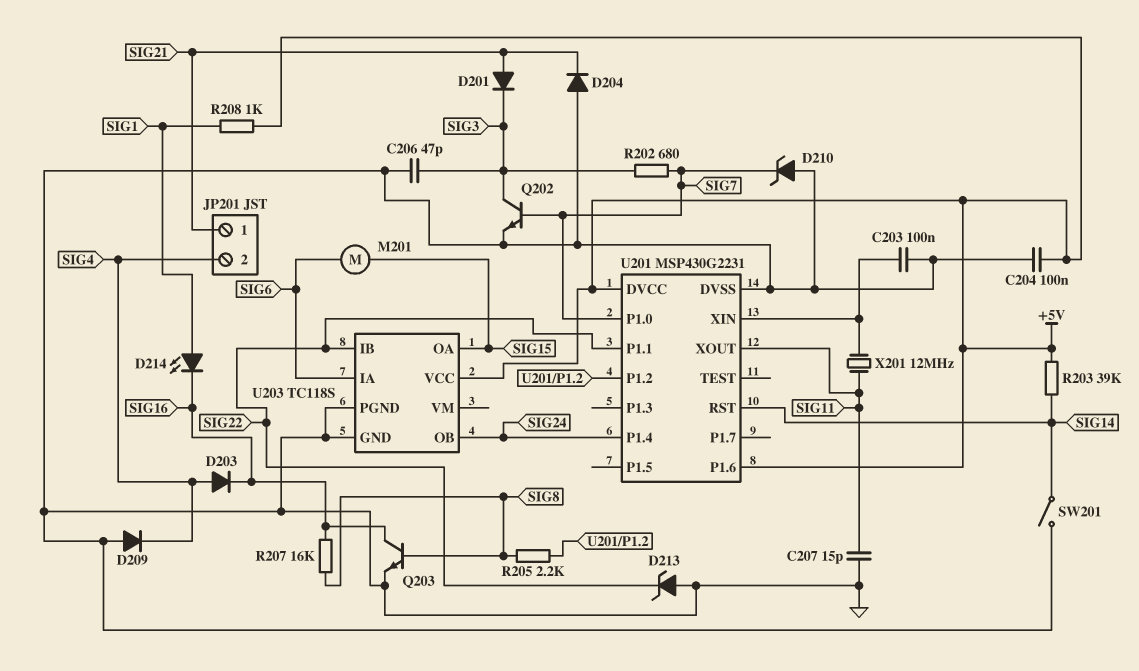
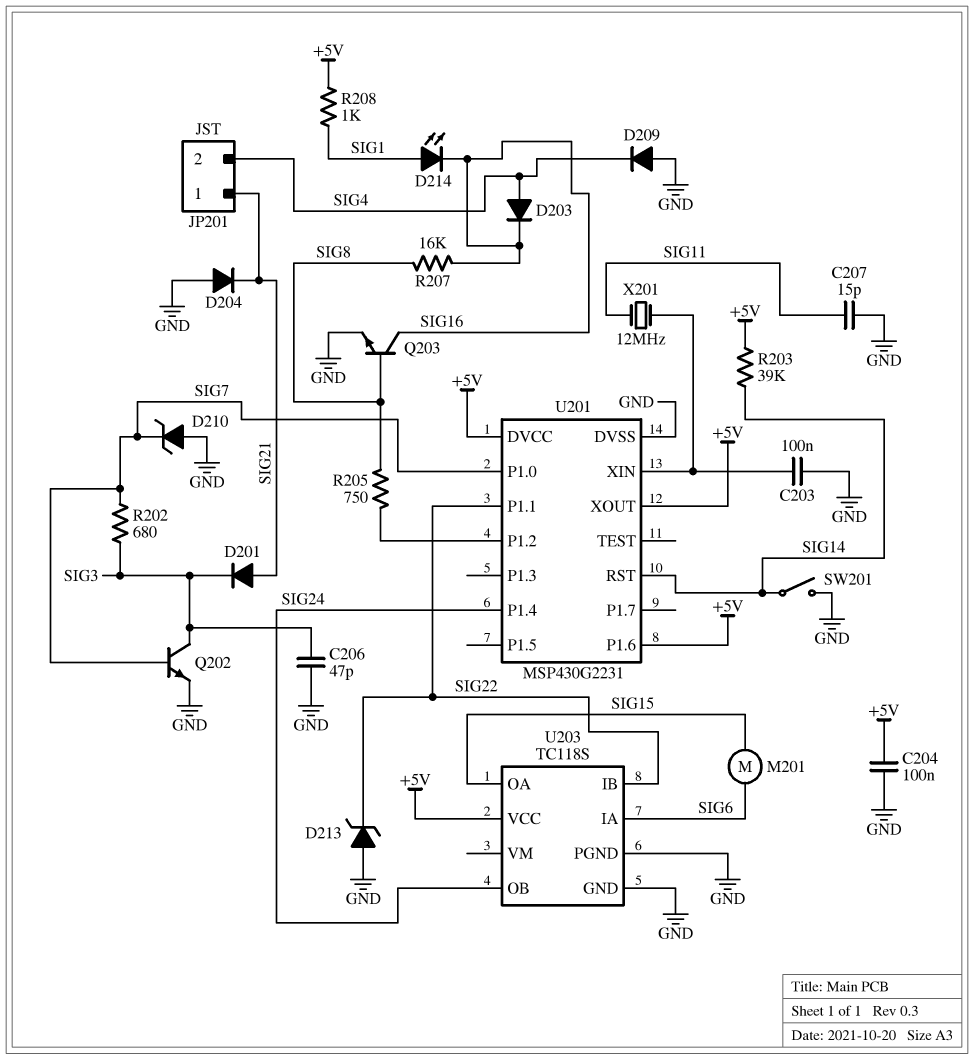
R205: 2.2k (SIG8, U201/P1.2) -> 750 (SIG8, U201/P1.2)
U201 pin XOUT: SIG11 -> +5V

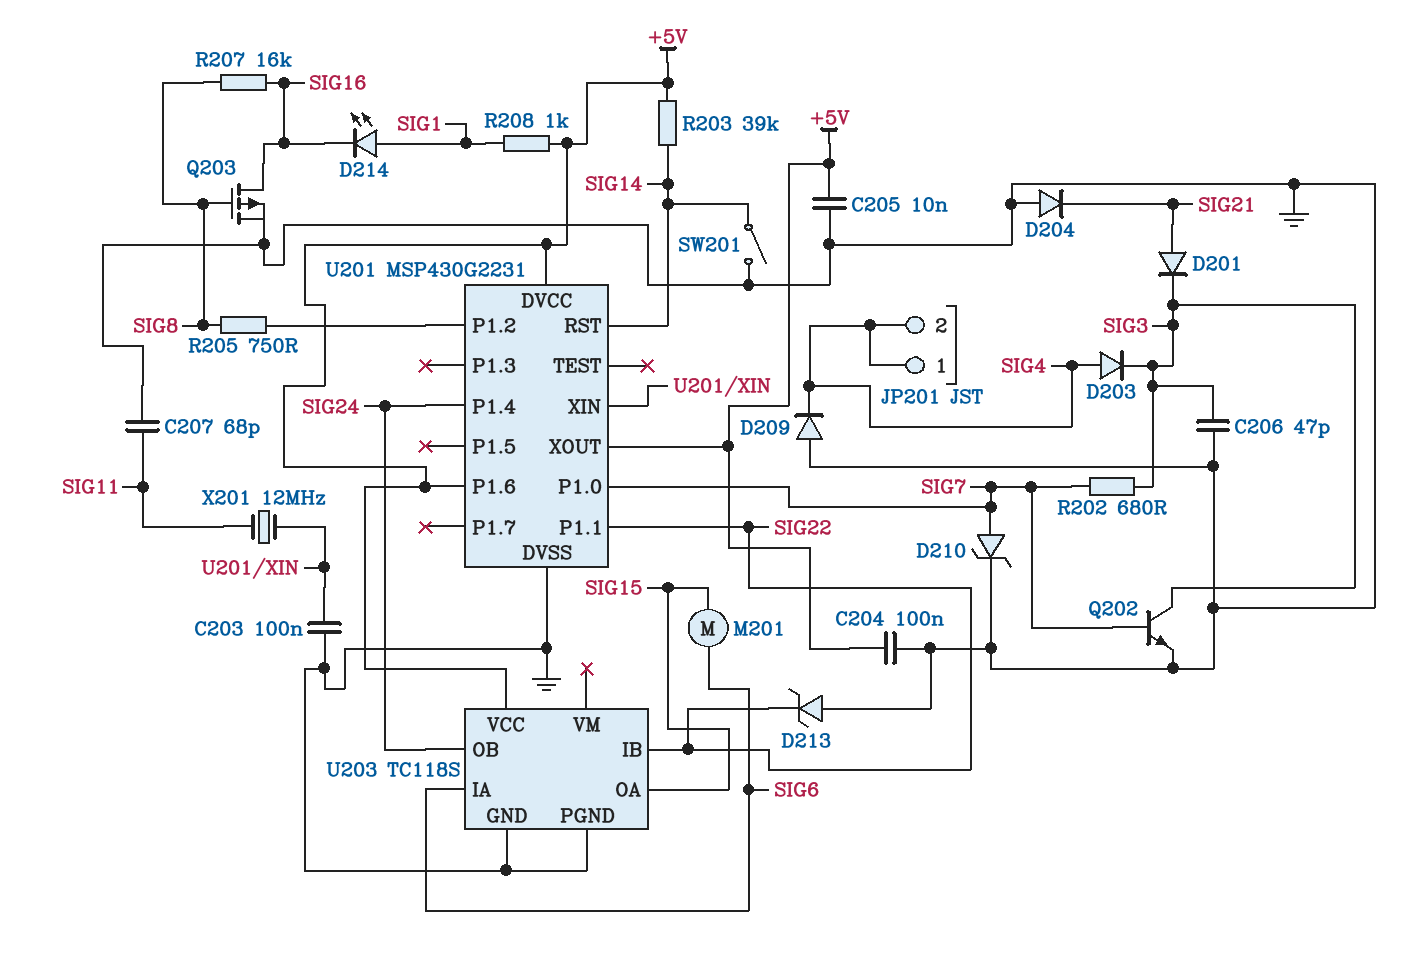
C205: none -> 10nF (+5V, GND)
C207: 15pF (GND, SIG11) -> 68pF (GND, SIG11)
D203: diode (A SIG4, K SIG16) -> diode (A SIG4, K SIG3)
D210: zener (A GND, K SIG7) -> zener (A SIG7, K GND)
JP201 pin 1: SIG21 -> SIG4
Q203: NPN (B SIG8, C SIG16, E GND) -> PMOS (G SIG8, D SIG16, S GND)

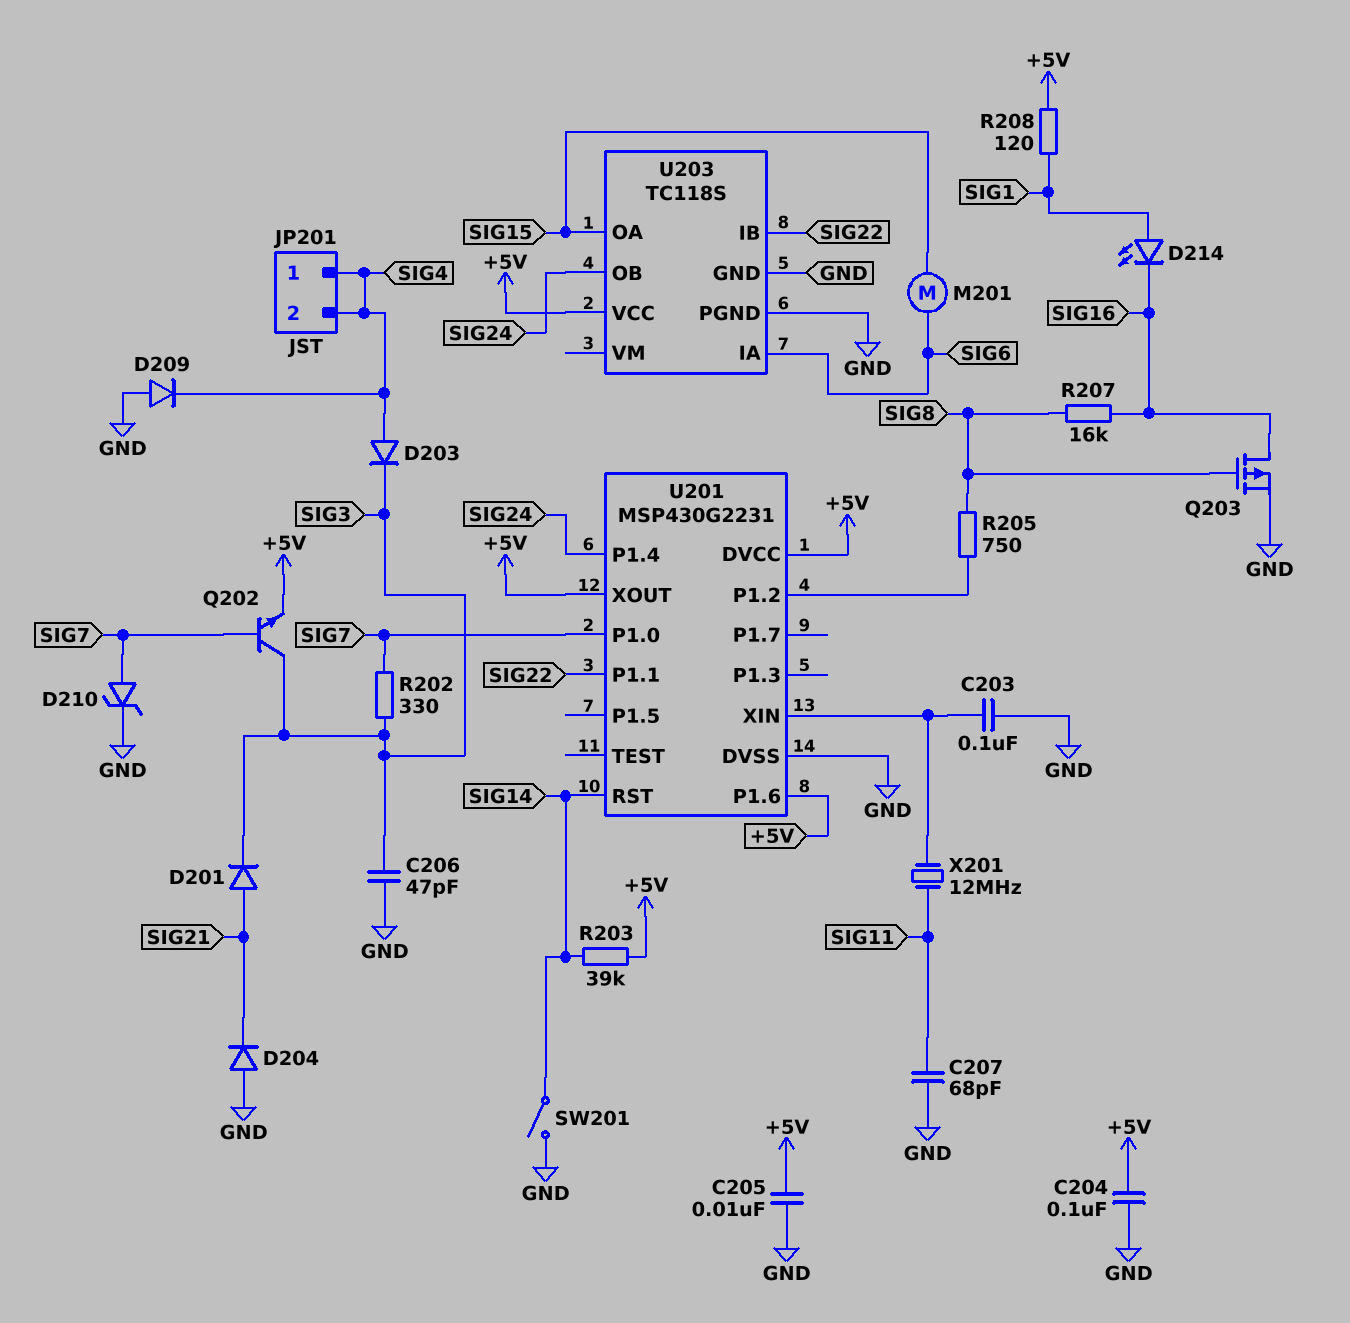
D213: zener (A GND, K SIG22) -> none
Q202: NPN (B SIG7, C SIG3, E GND) -> NPN (B SIG7, C SIG3, E +5V)
R202: 680 (SIG3, SIG7) -> 330 (SIG3, SIG7)
R208: 1k (+5V, SIG1) -> 120 (+5V, SIG1)

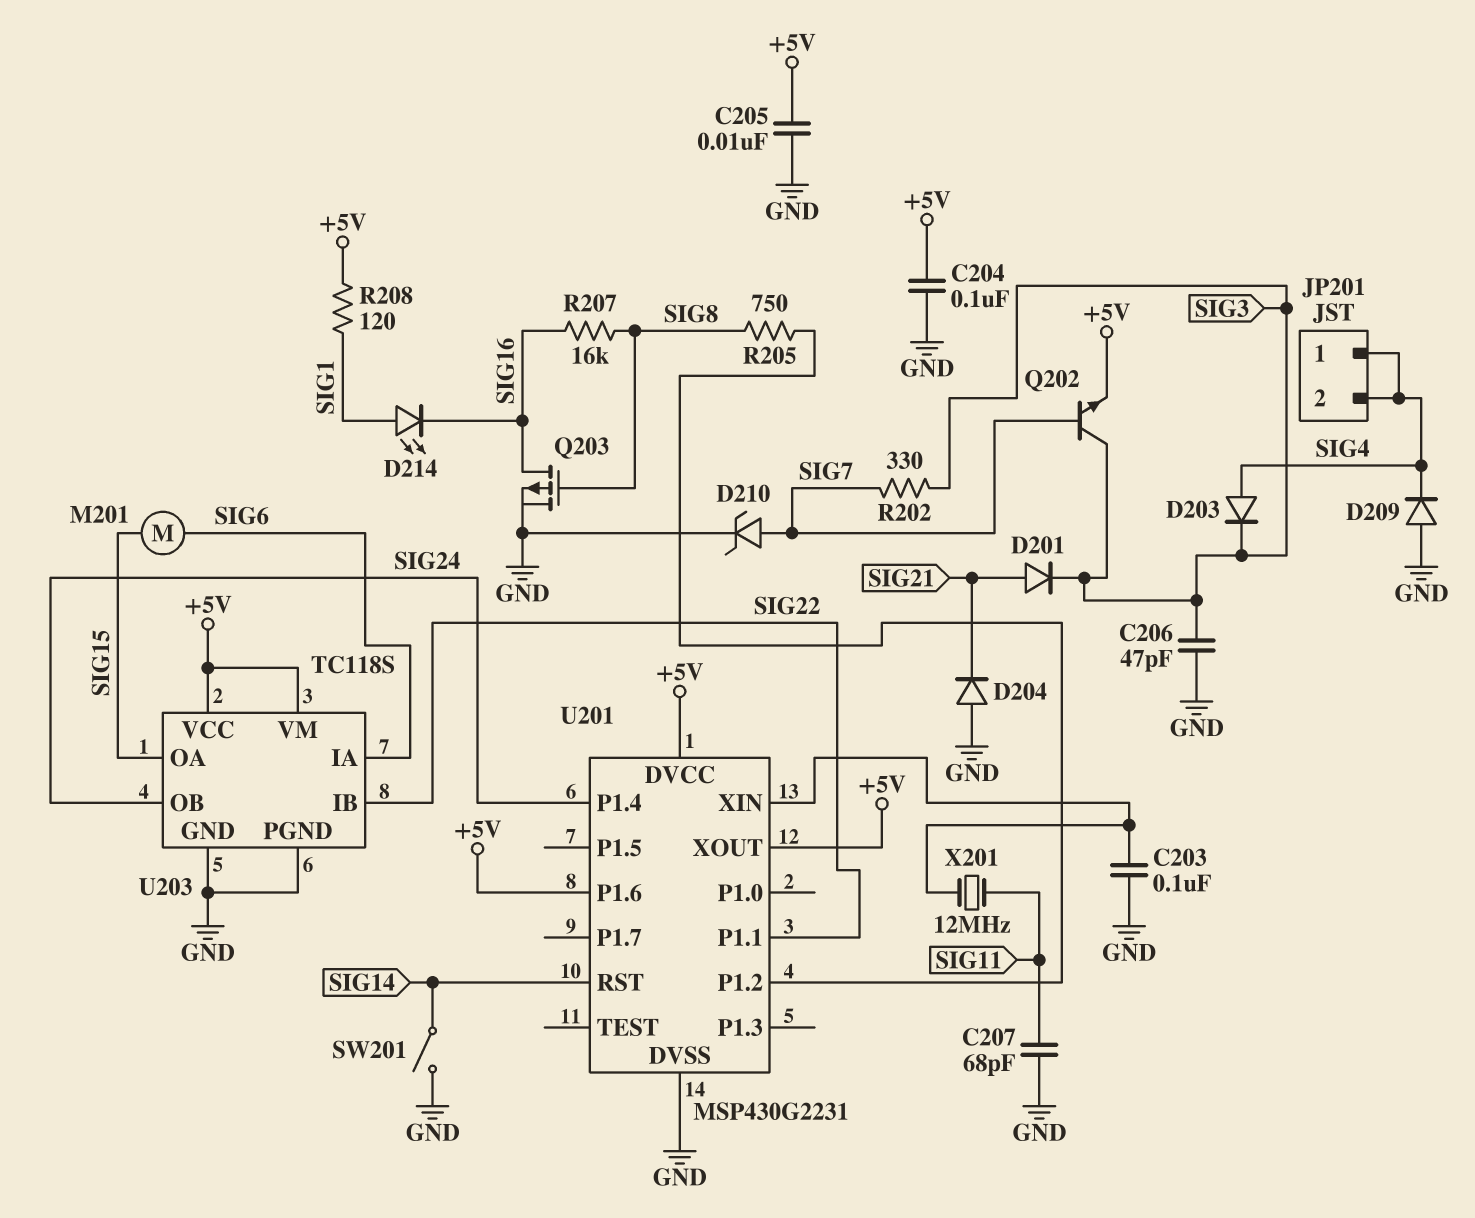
R203: 39k (+5V, SIG14) -> none
U201 pin P1.0: SIG7 -> none
U203 pin VM: none -> +5V

